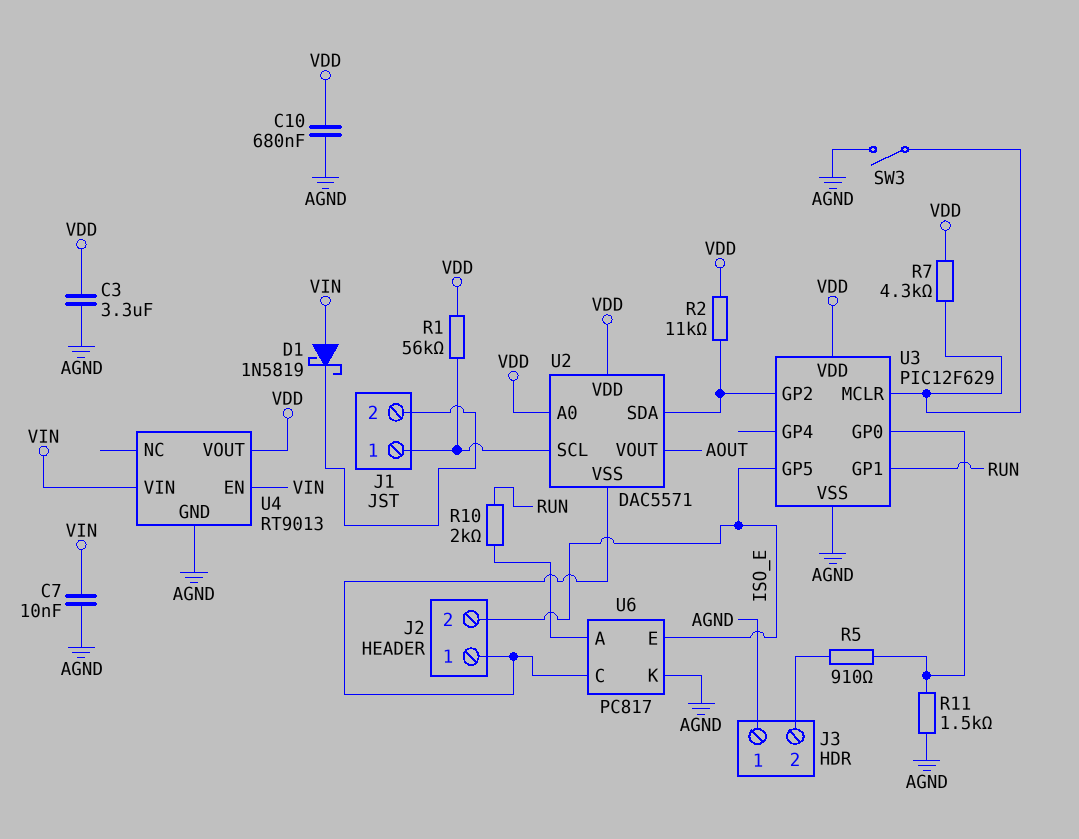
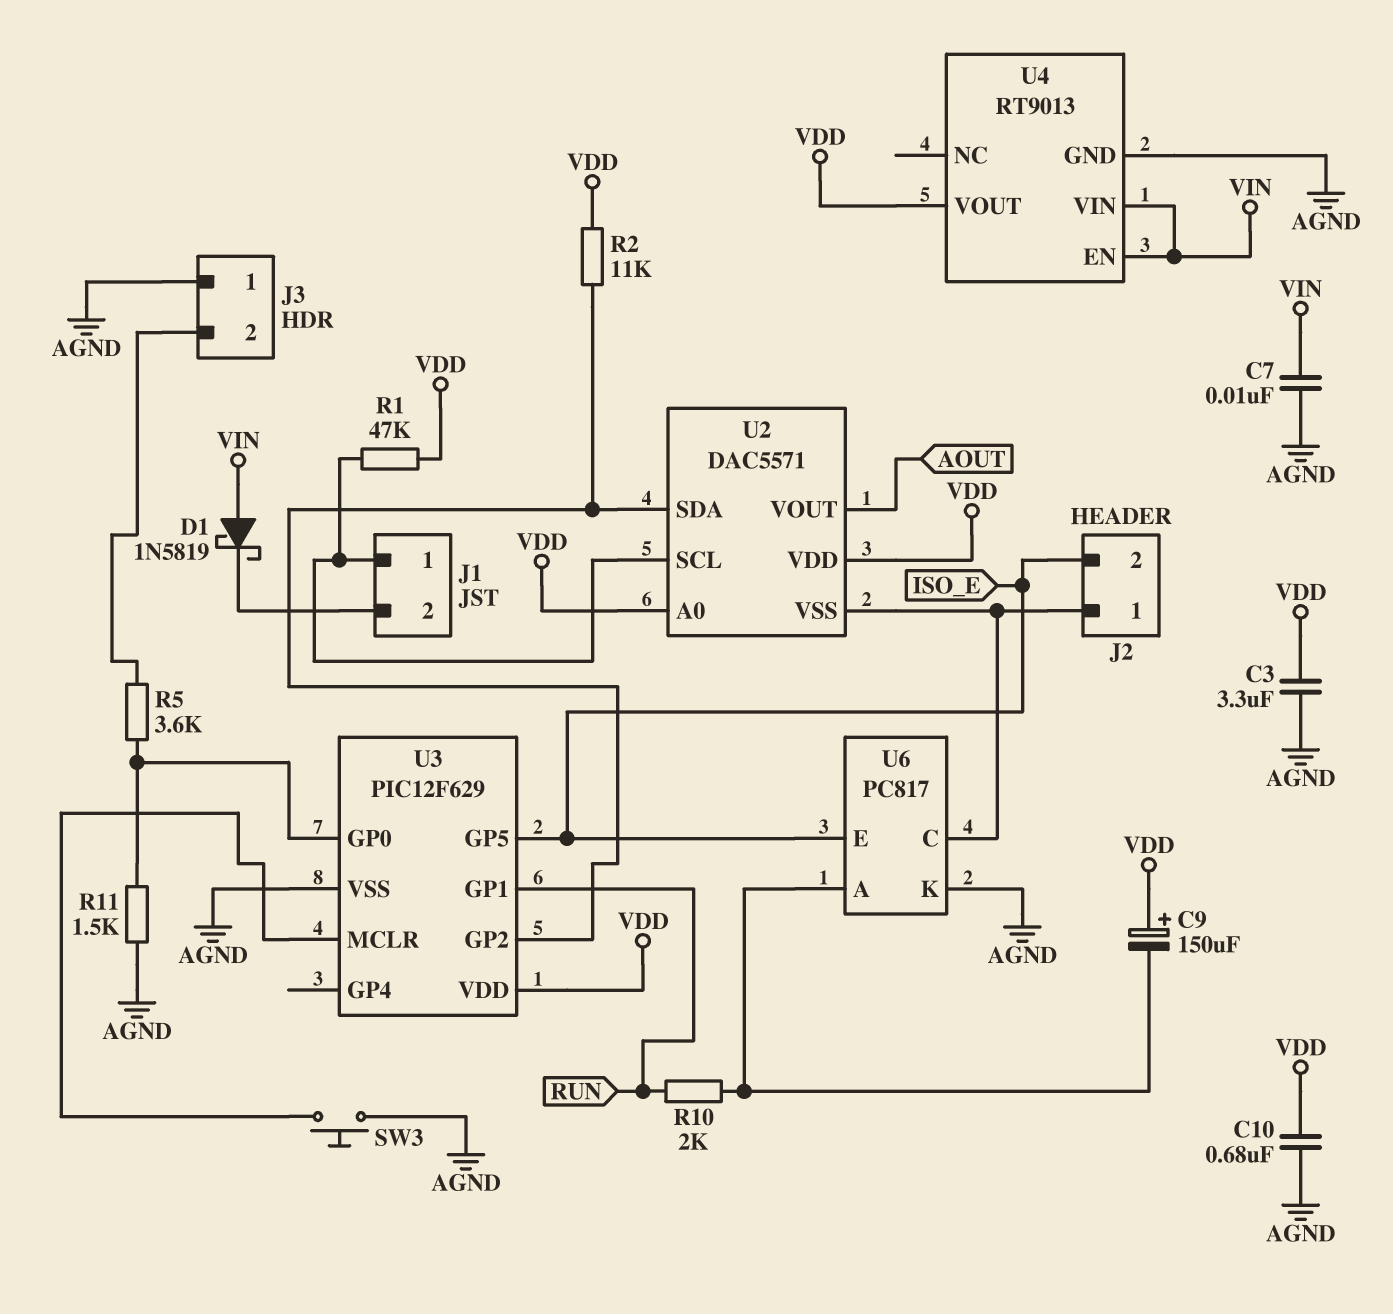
C9: none -> 150uF (plus VDD, minus U6/A)
R1: 56k (J1/1, VDD) -> 47k (J1/1, VDD)
R5: 910 (J3/2, U3/GP0) -> 3.6k (J3/2, U3/GP0)
R7: 4.3k (U3/MCLR, VDD) -> none
SW3: switch (AGND, U3/MCLR) -> button (AGND, U3/MCLR)

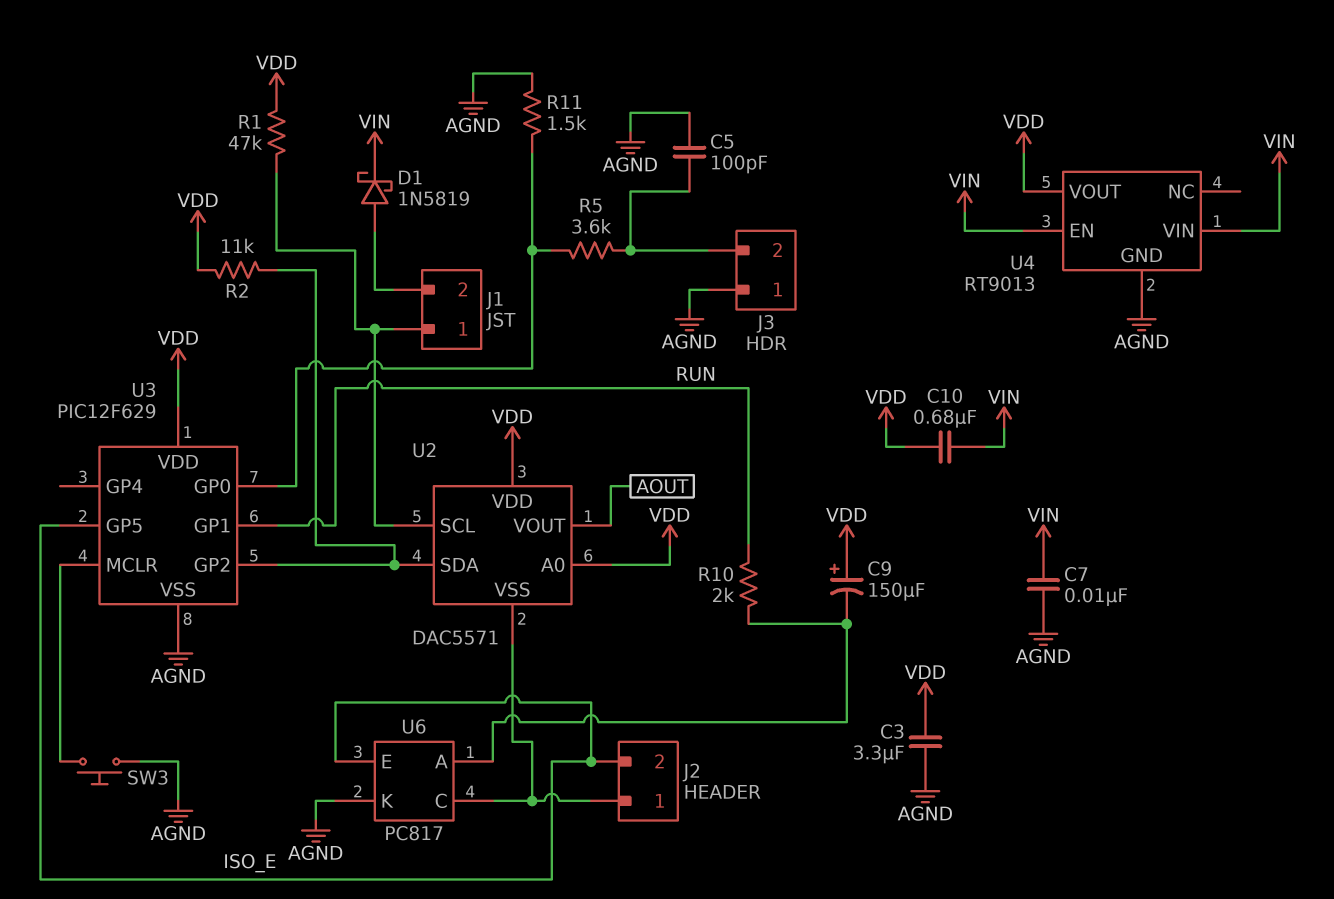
C5: none -> 100pF (AGND, J3/2)
C10: 680nF (AGND, VDD) -> 680nF (VDD, VIN)
D1: schottky 1N5819 (A VIN, K J1/2) -> schottky 1N5819 (A J1/2, K VIN)

